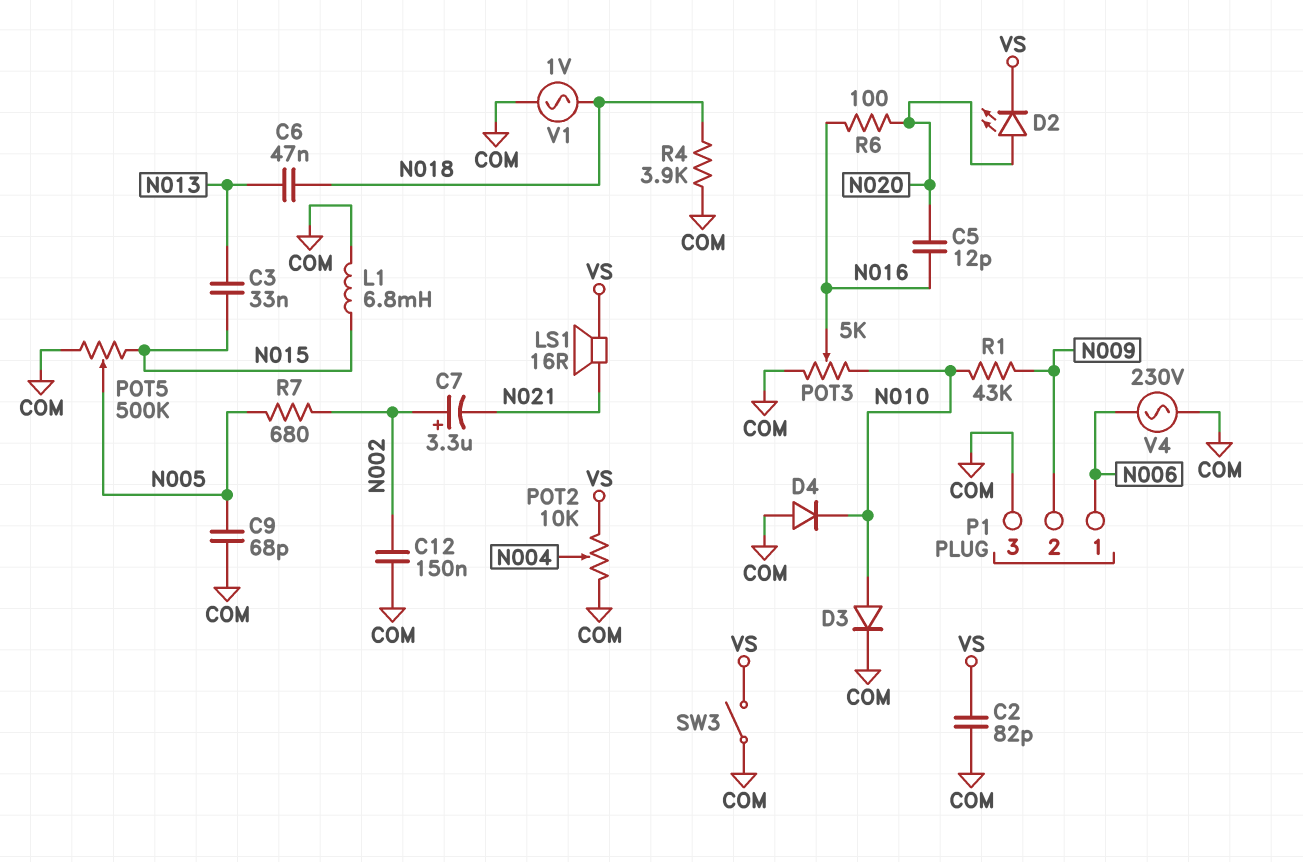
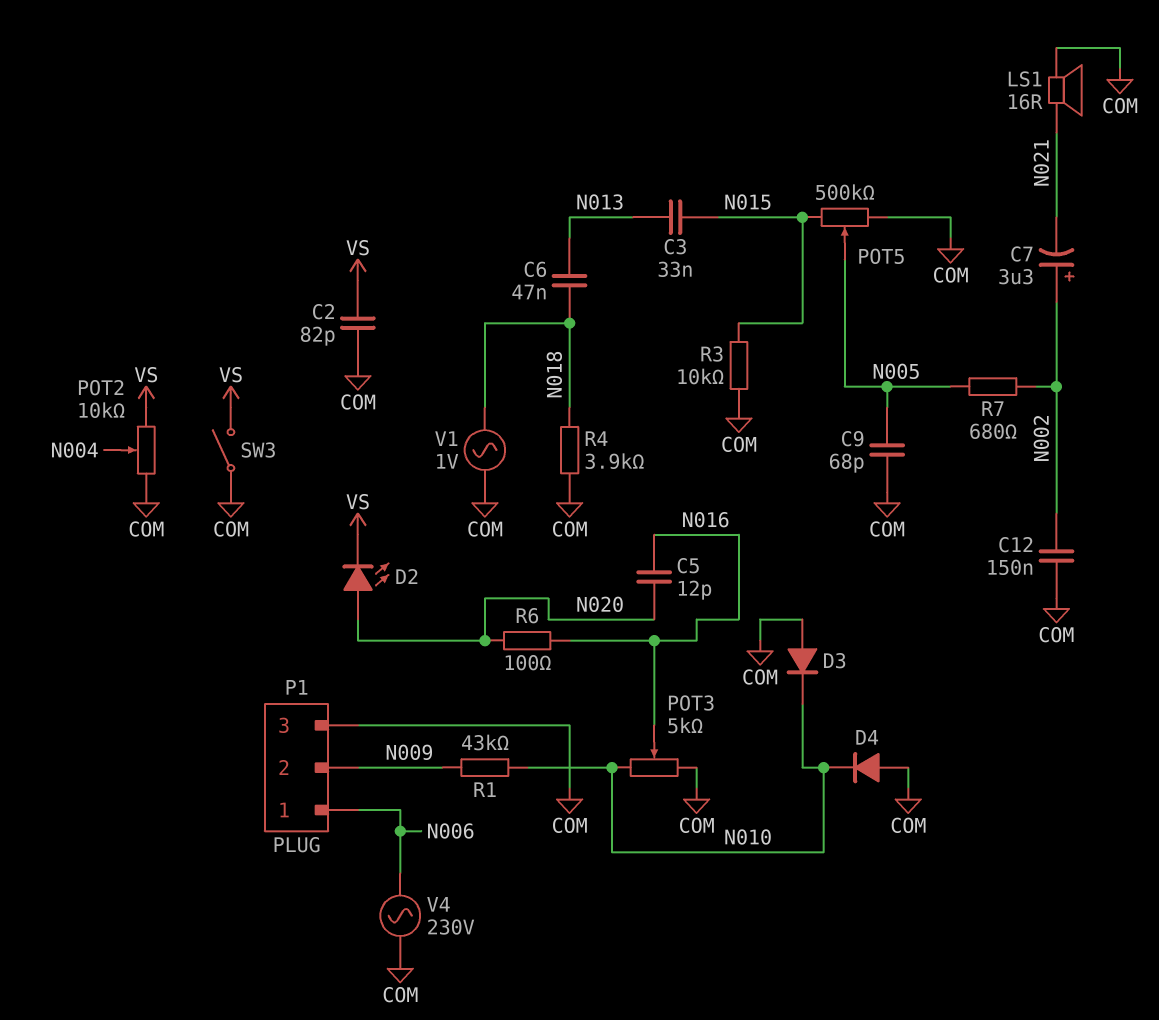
D3: diode (A N010, K COM) -> diode (A COM, K N010)
L1: 6.8mH (COM, N015) -> none
LS1: speaker 16R (N021, VS) -> speaker 16R (COM, N021)
R3: none -> 10k (COM, N015)

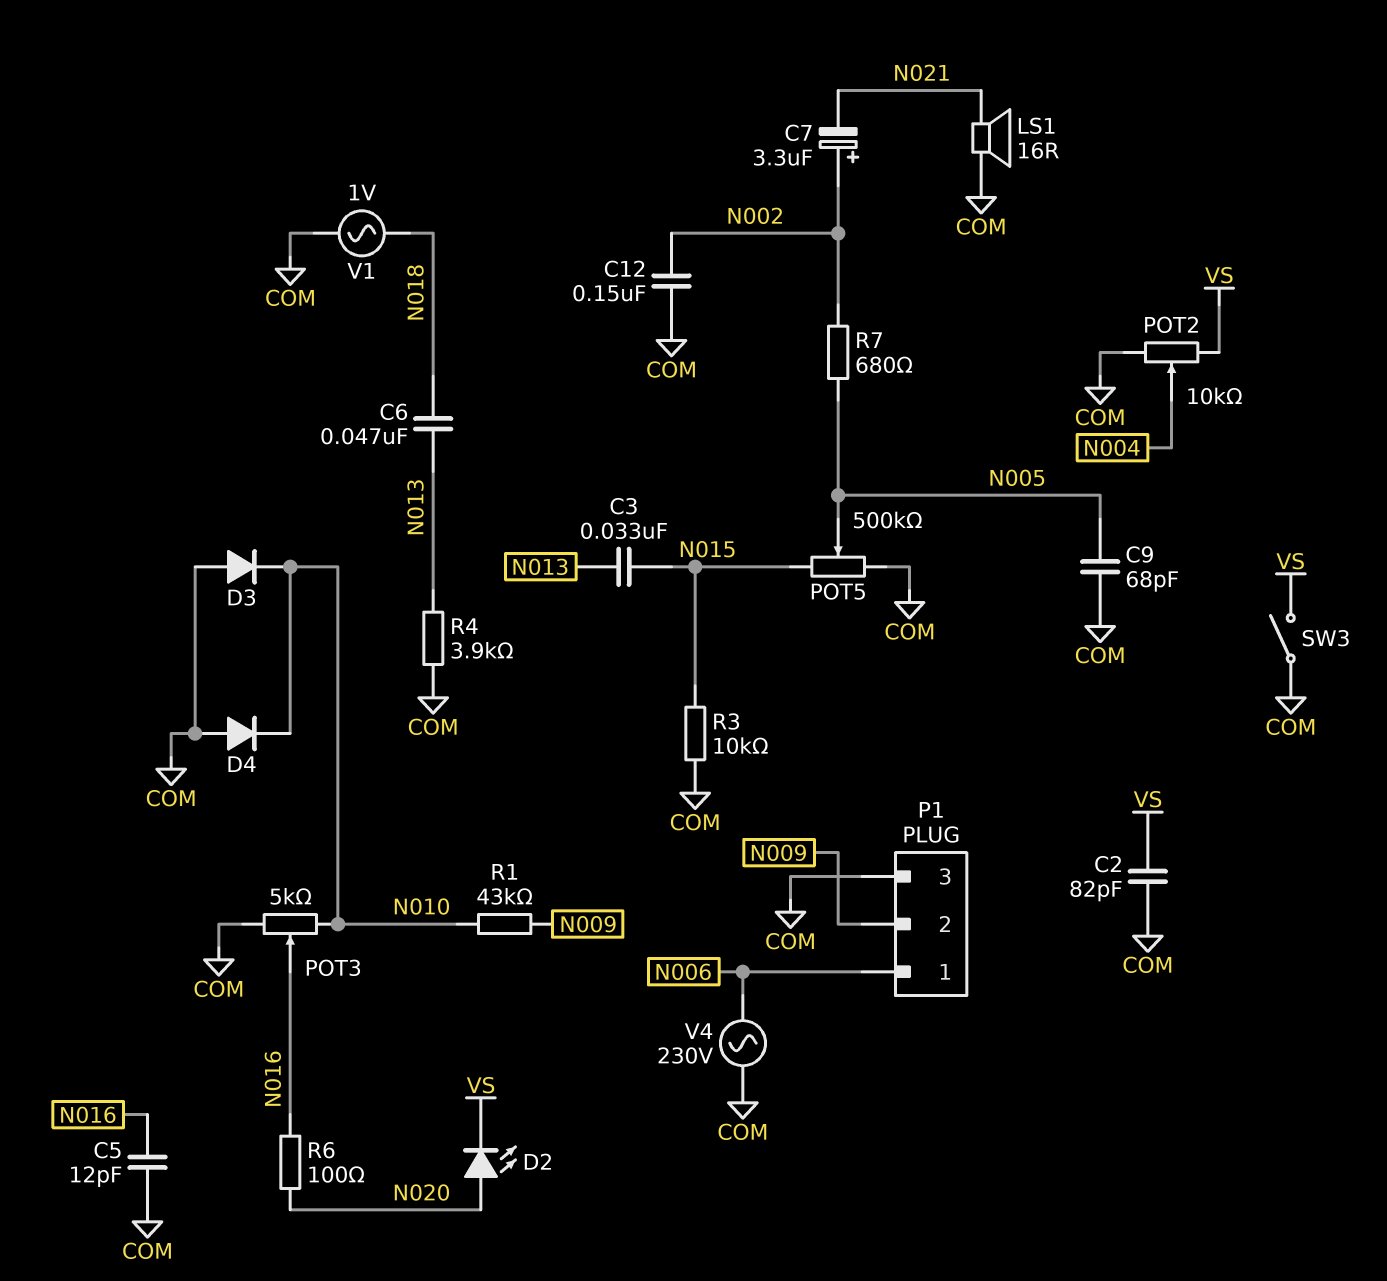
C5: 12pF (N016, N020) -> 12pF (COM, N016)
R4: 3.9k (COM, N018) -> 3.9k (COM, N013)

